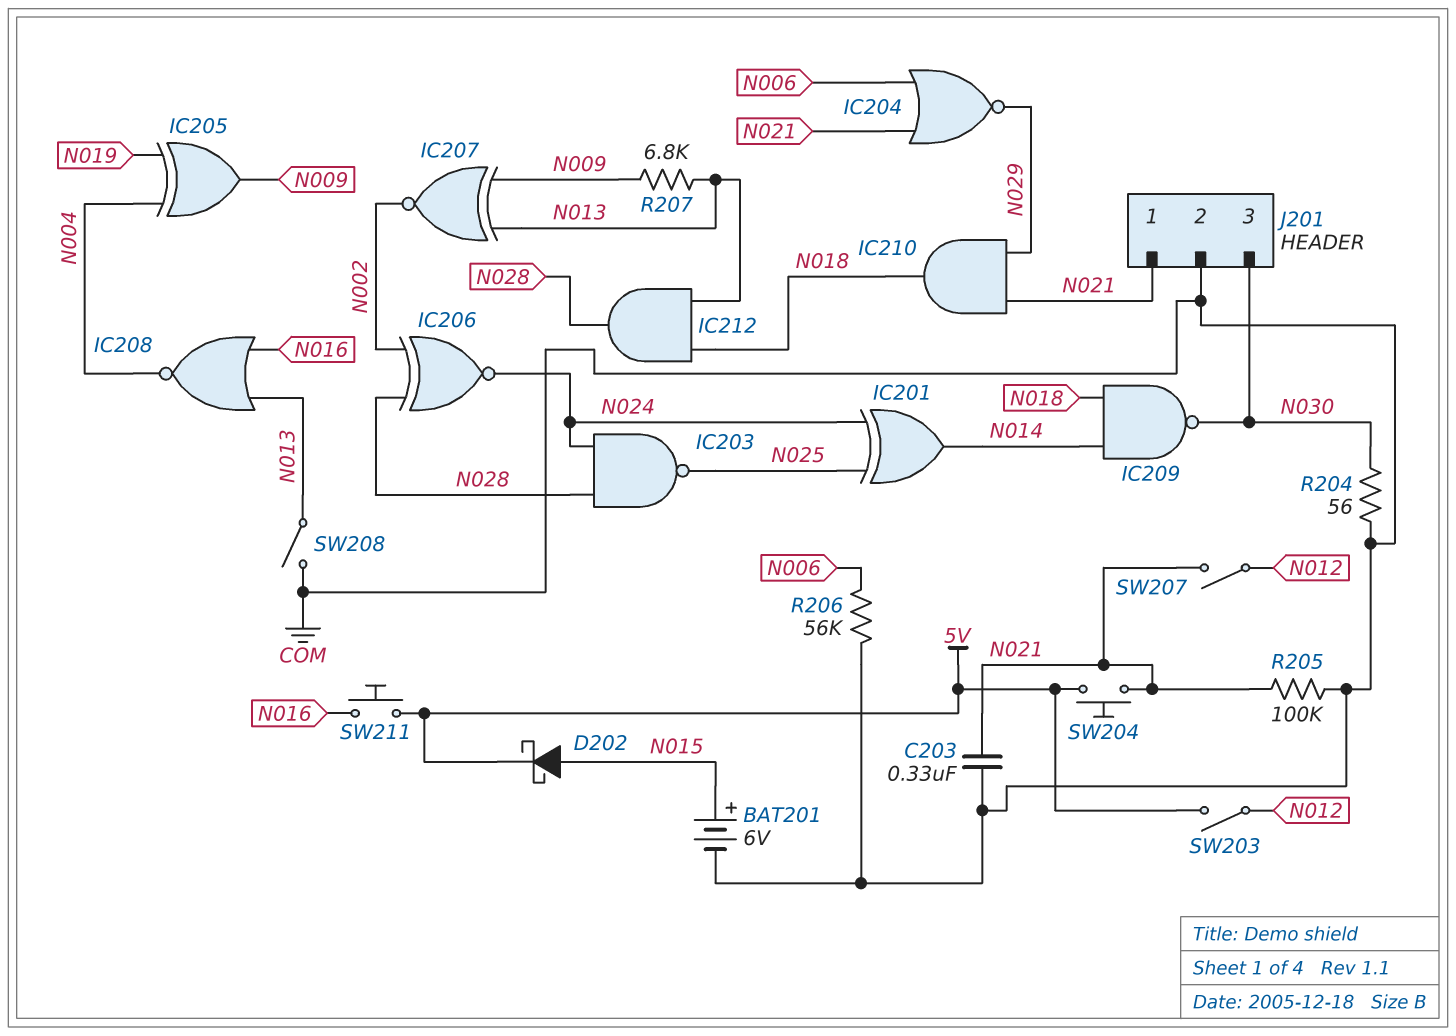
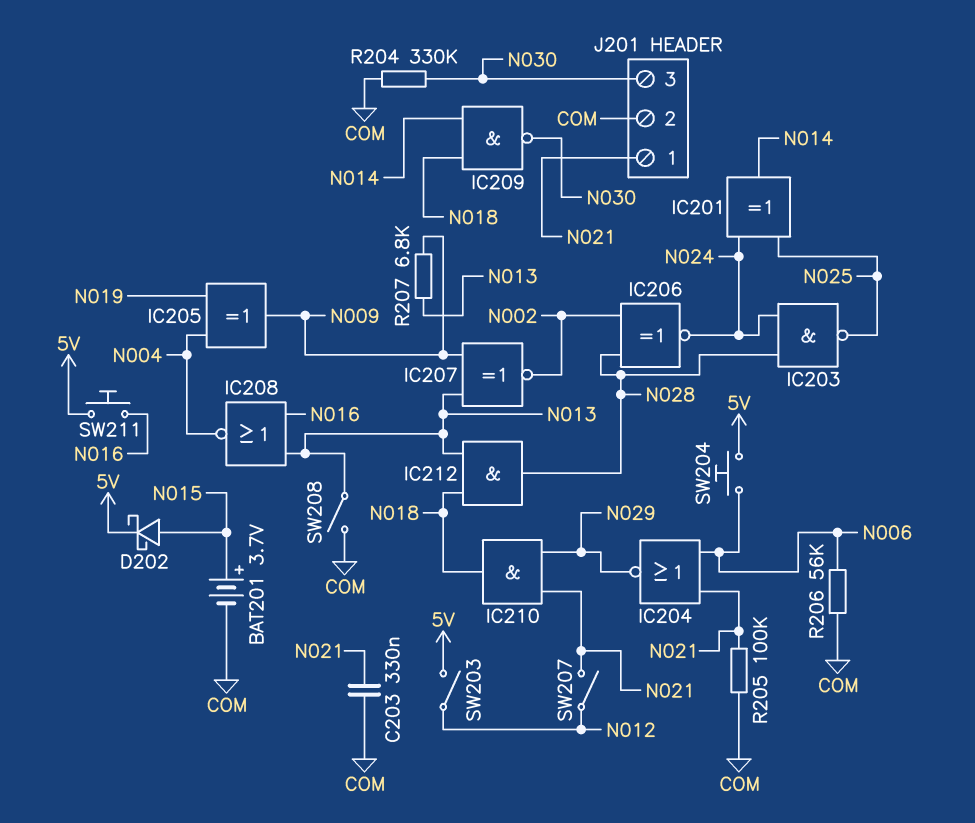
BAT201: 6V (plus N015, minus COM) -> 3.7V (plus N015, minus COM)
R204: 56 (COM, N030) -> 330k (COM, N030)
SW204: button (5V, N021) -> button (5V, N006)

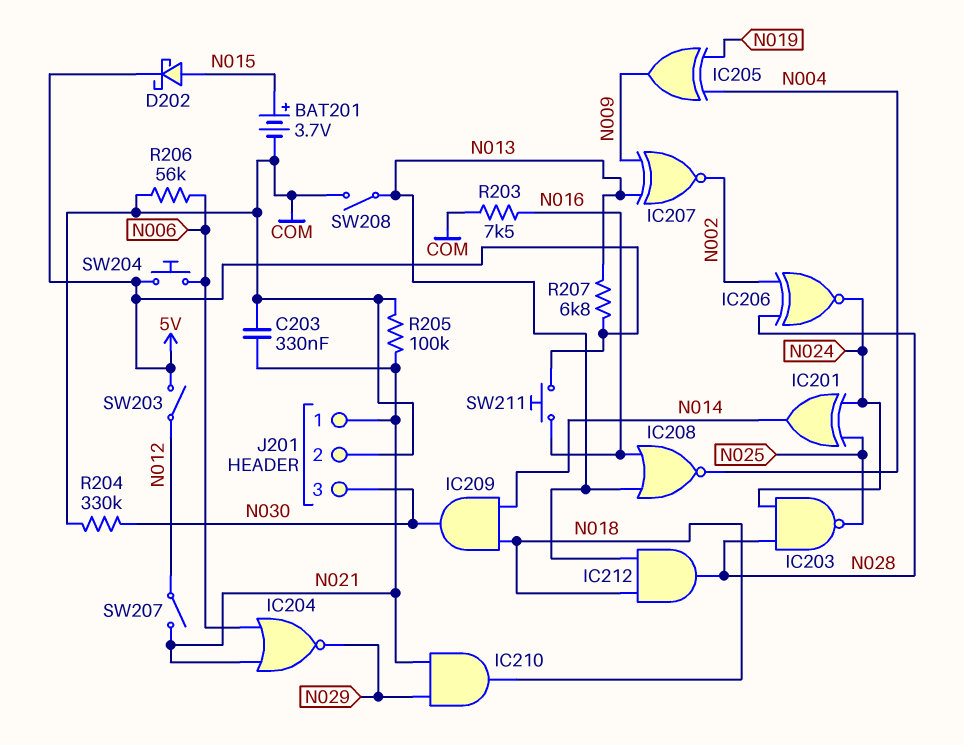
IC209: NAND (in N014, in N018, out N030) -> AND (in N014, in N018, out N030)
R203: none -> 7.5k (COM, N016)
R207: 6.8k (N009, N013) -> 6.8k (5V, N013)

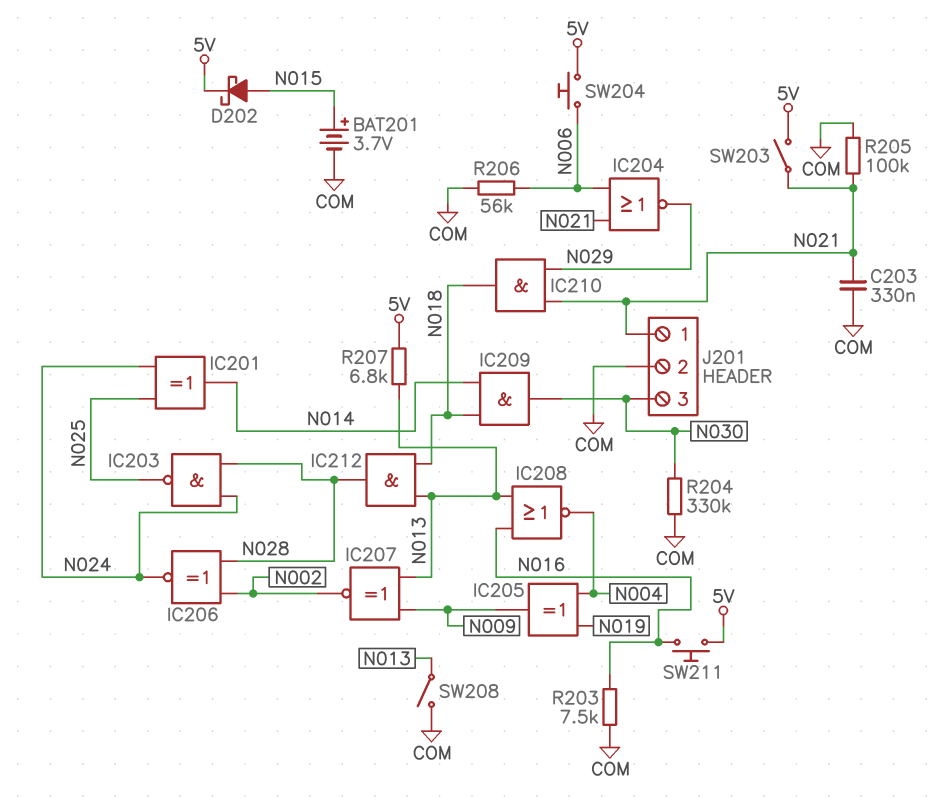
SW203: switch (5V, N012) -> switch (5V, N021)
SW207: switch (N012, N021) -> none

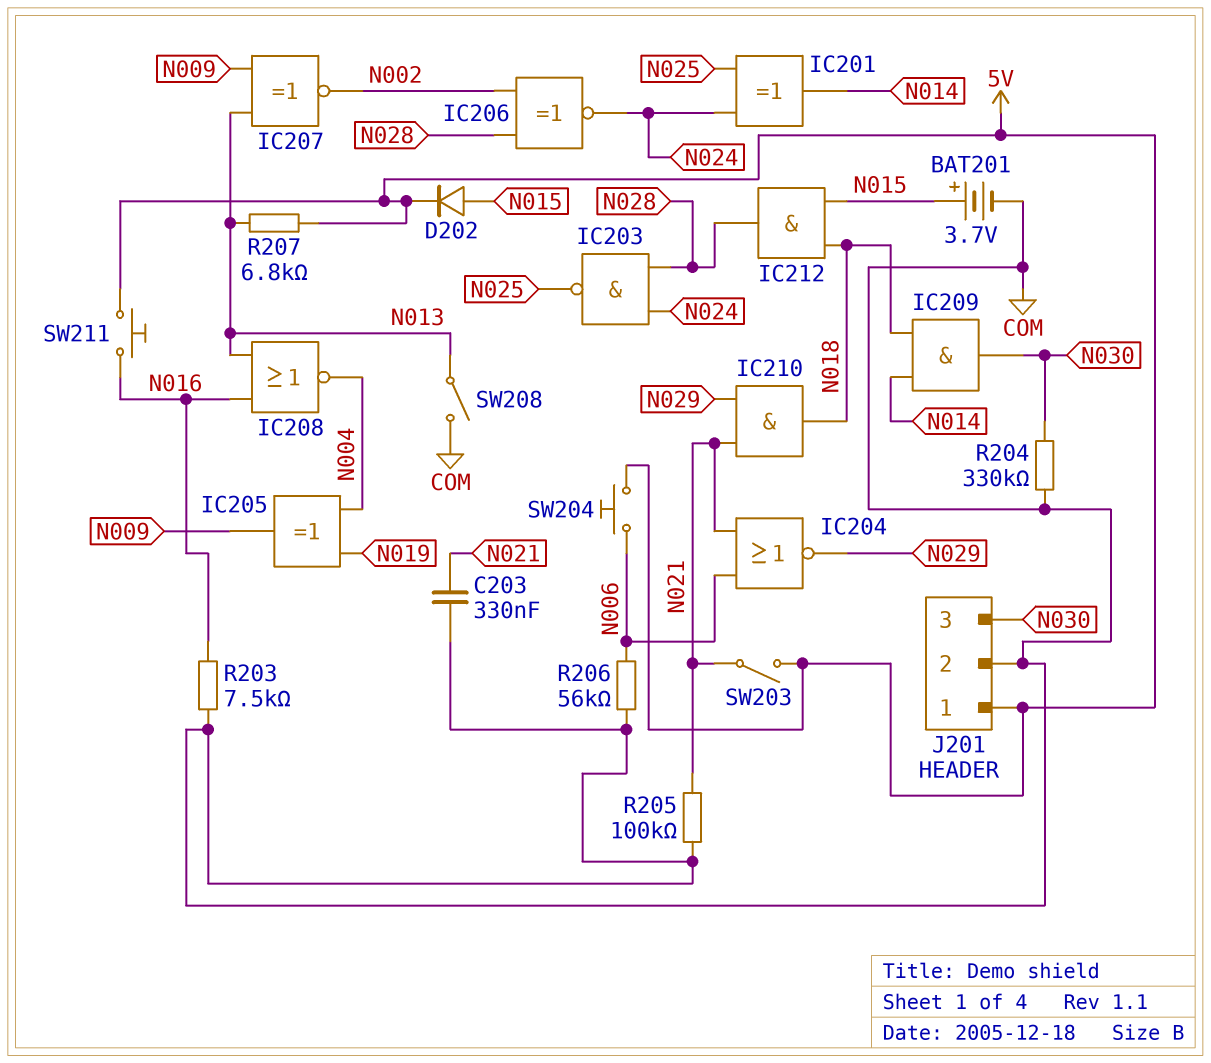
D202: schottky (A N015, K 5V) -> diode (A N015, K 5V)
IC212: AND (in N013, in N018, out N028) -> AND (in N015, in N018, out N028)
J201 pin 1: N021 -> 5V

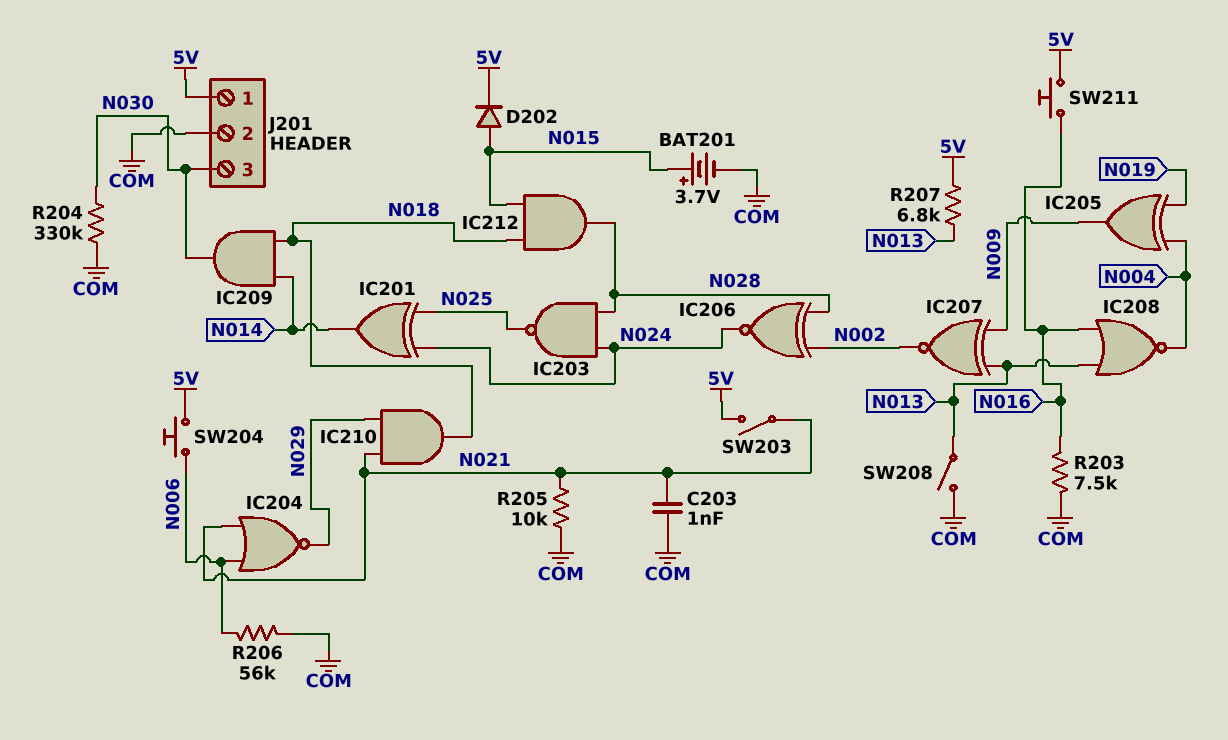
C203: 330nF (COM, N021) -> 1nF (COM, N021)
R205: 100k (COM, N021) -> 10k (COM, N021)

